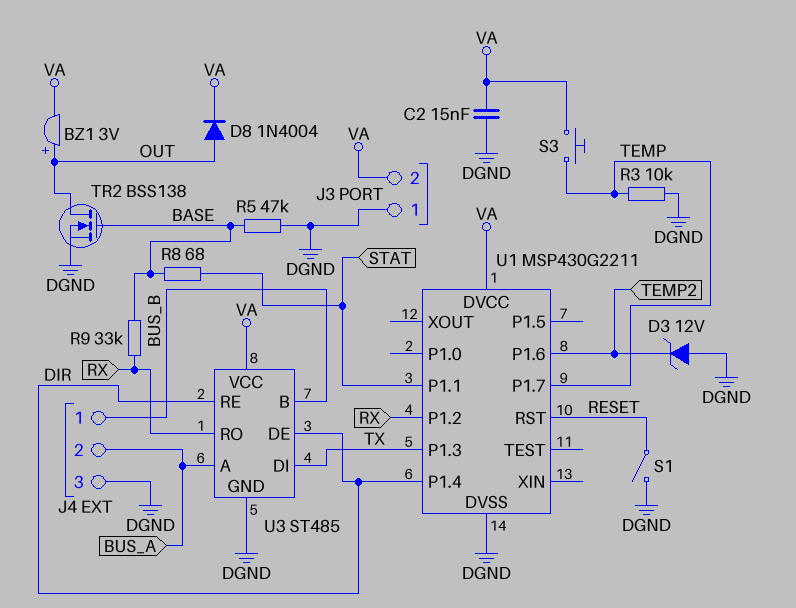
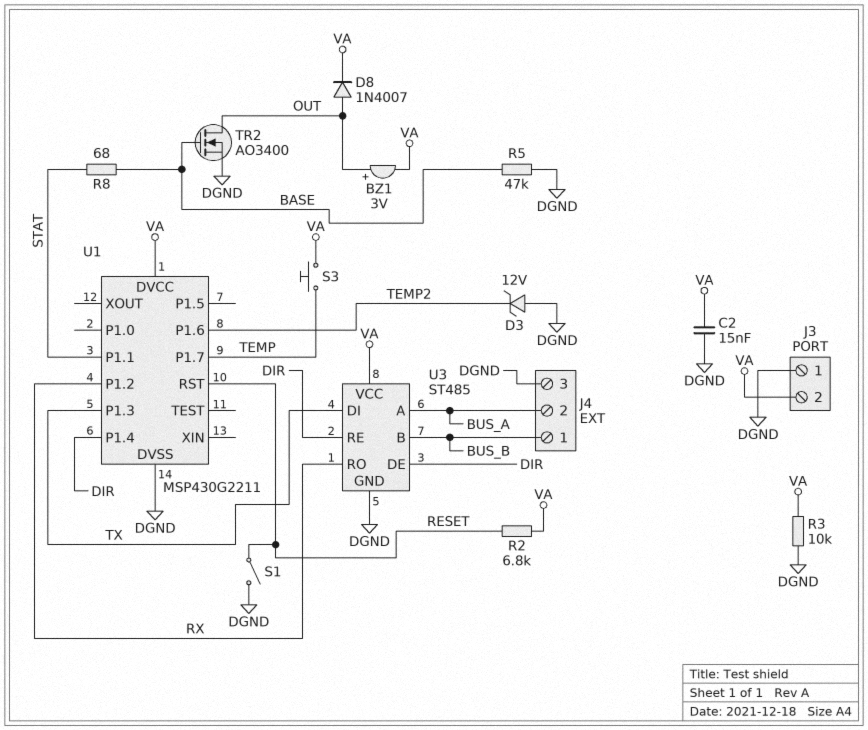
D8: diode 1N4004 (A OUT, K VA) -> diode 1N4007 (A OUT, K VA)
R2: none -> 6.8k (RESET, VA)
R3: 10k (DGND, TEMP) -> 10k (DGND, VA)
R9: 33k (BASE, RX) -> none
TR2: NMOS BSS138 (G BASE, D OUT, S DGND) -> NMOS AO3400 (G BASE, D OUT, S DGND)

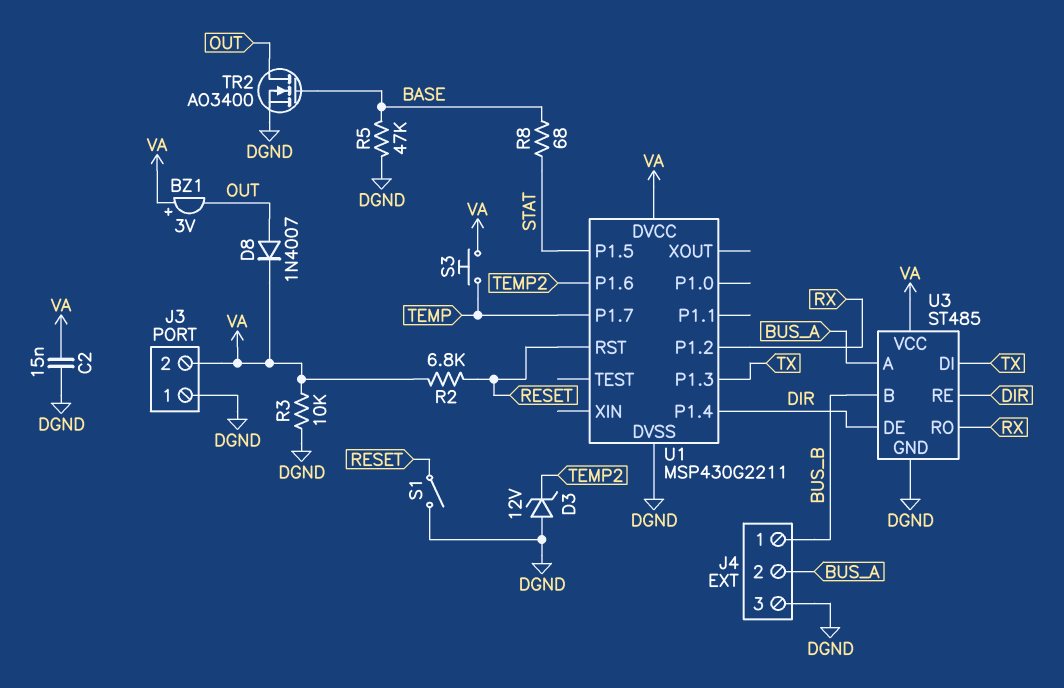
BZ1: buzzer 3V (plus OUT, minus VA) -> buzzer 3V (plus VA, minus OUT)
U1 pin P1.1: STAT -> none
U1 pin P1.5: none -> STAT

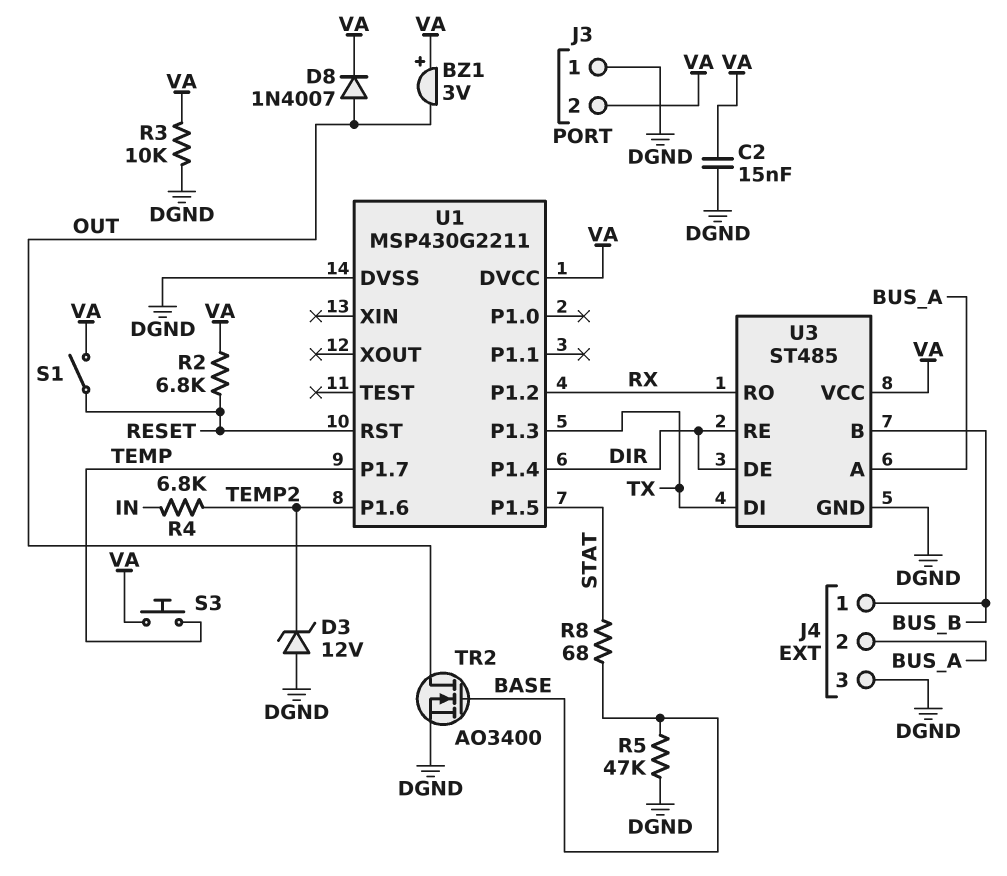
R4: none -> 6.8k (IN, TEMP2)
S1: switch (DGND, RESET) -> switch (RESET, VA)

